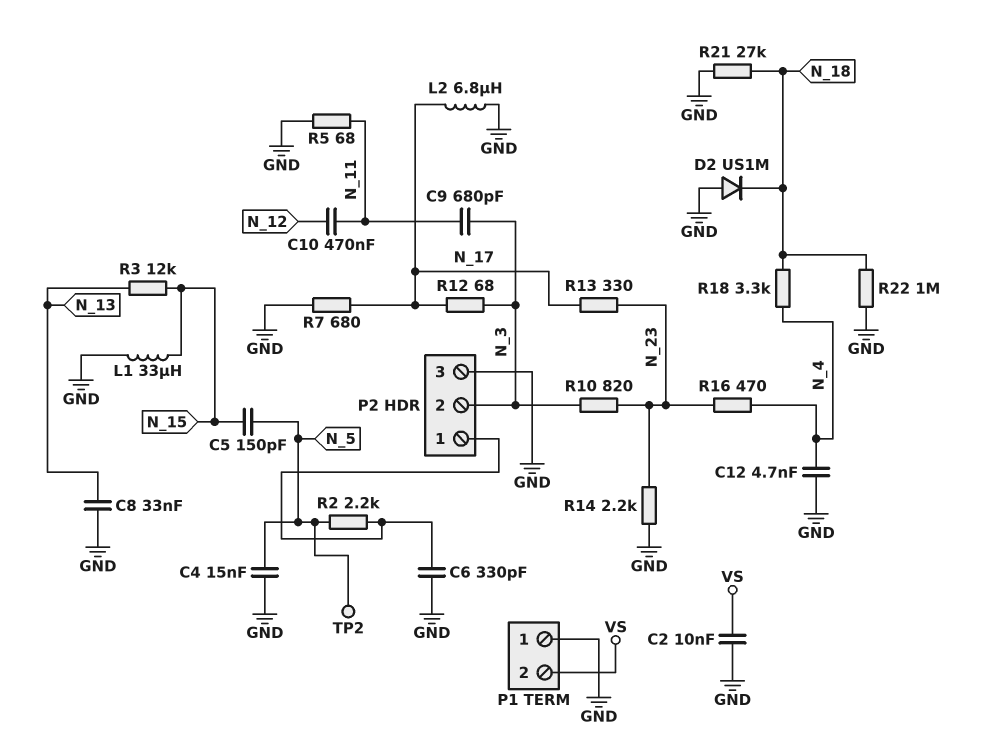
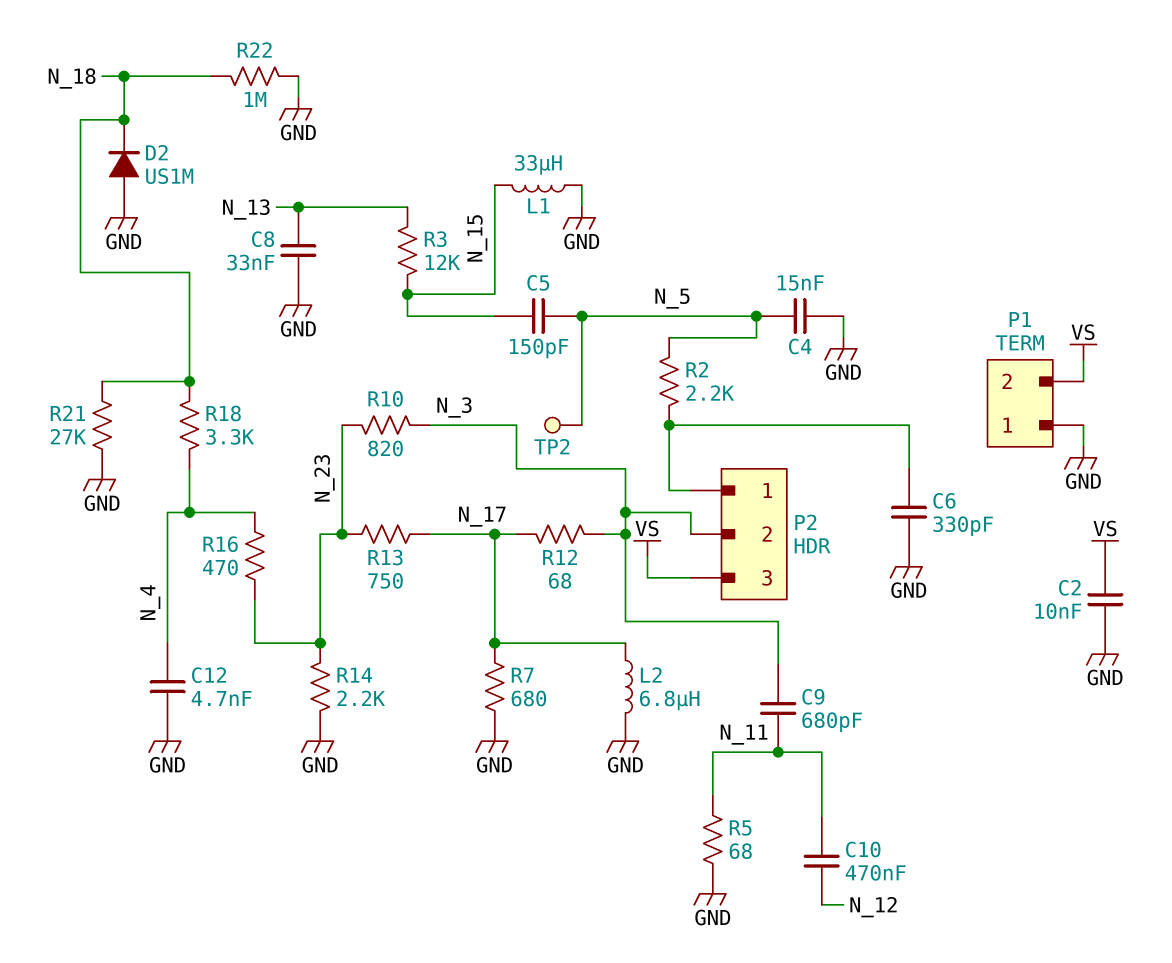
P2 pin 3: GND -> VS
R13: 330 (N_17, N_23) -> 750 (N_17, N_23)

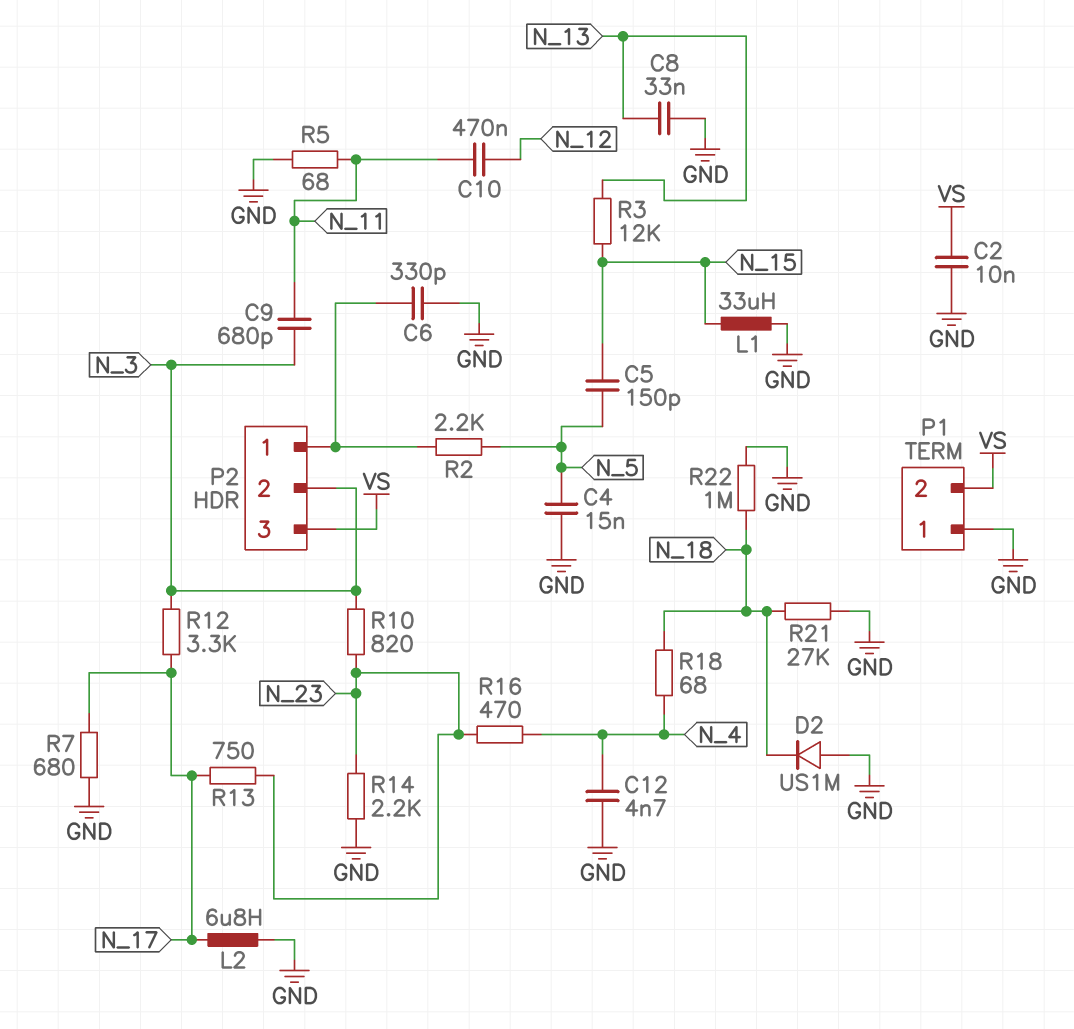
R12: 68 (N_3, N_17) -> 3.3k (N_3, N_17)
R18: 3.3k (N_4, N_18) -> 68 (N_4, N_18)
TP2: test point (N_5) -> none

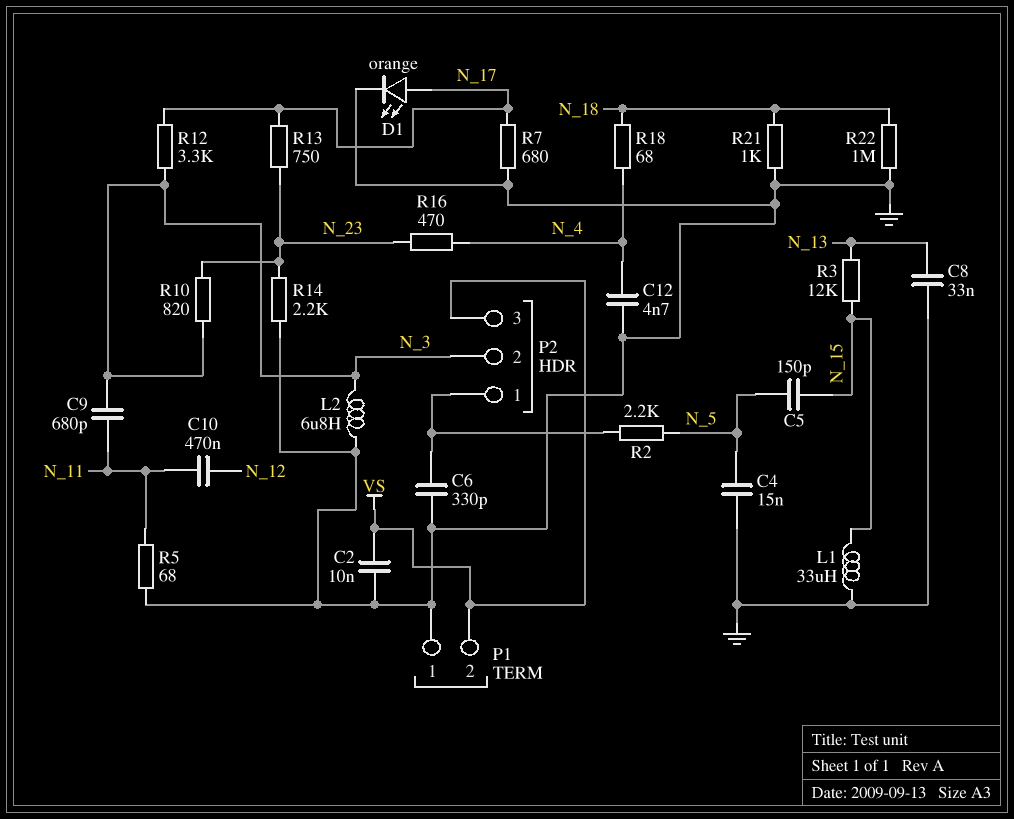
D1: none -> LED orange (A N_17, K GND)
D2: diode US1M (A GND, K N_18) -> none
L2: 6.8uH (GND, N_17) -> 6.8uH (GND, N_3)
R21: 27k (GND, N_18) -> 1k (GND, N_18)

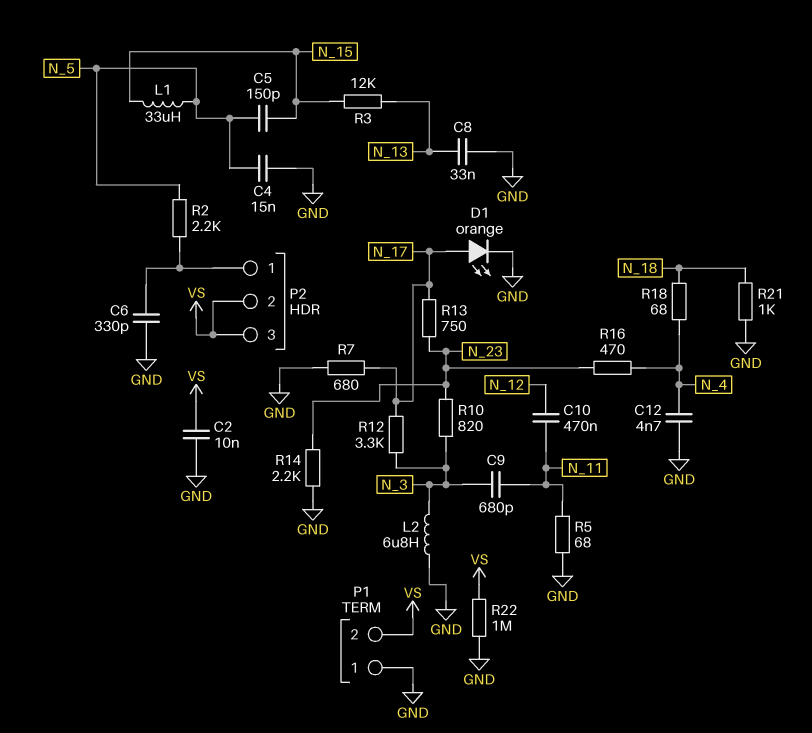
L1: 33uH (GND, N_15) -> 33uH (N_5, N_15)
P2 pin 2: N_3 -> VS
R22: 1M (GND, N_18) -> 1M (GND, VS)

